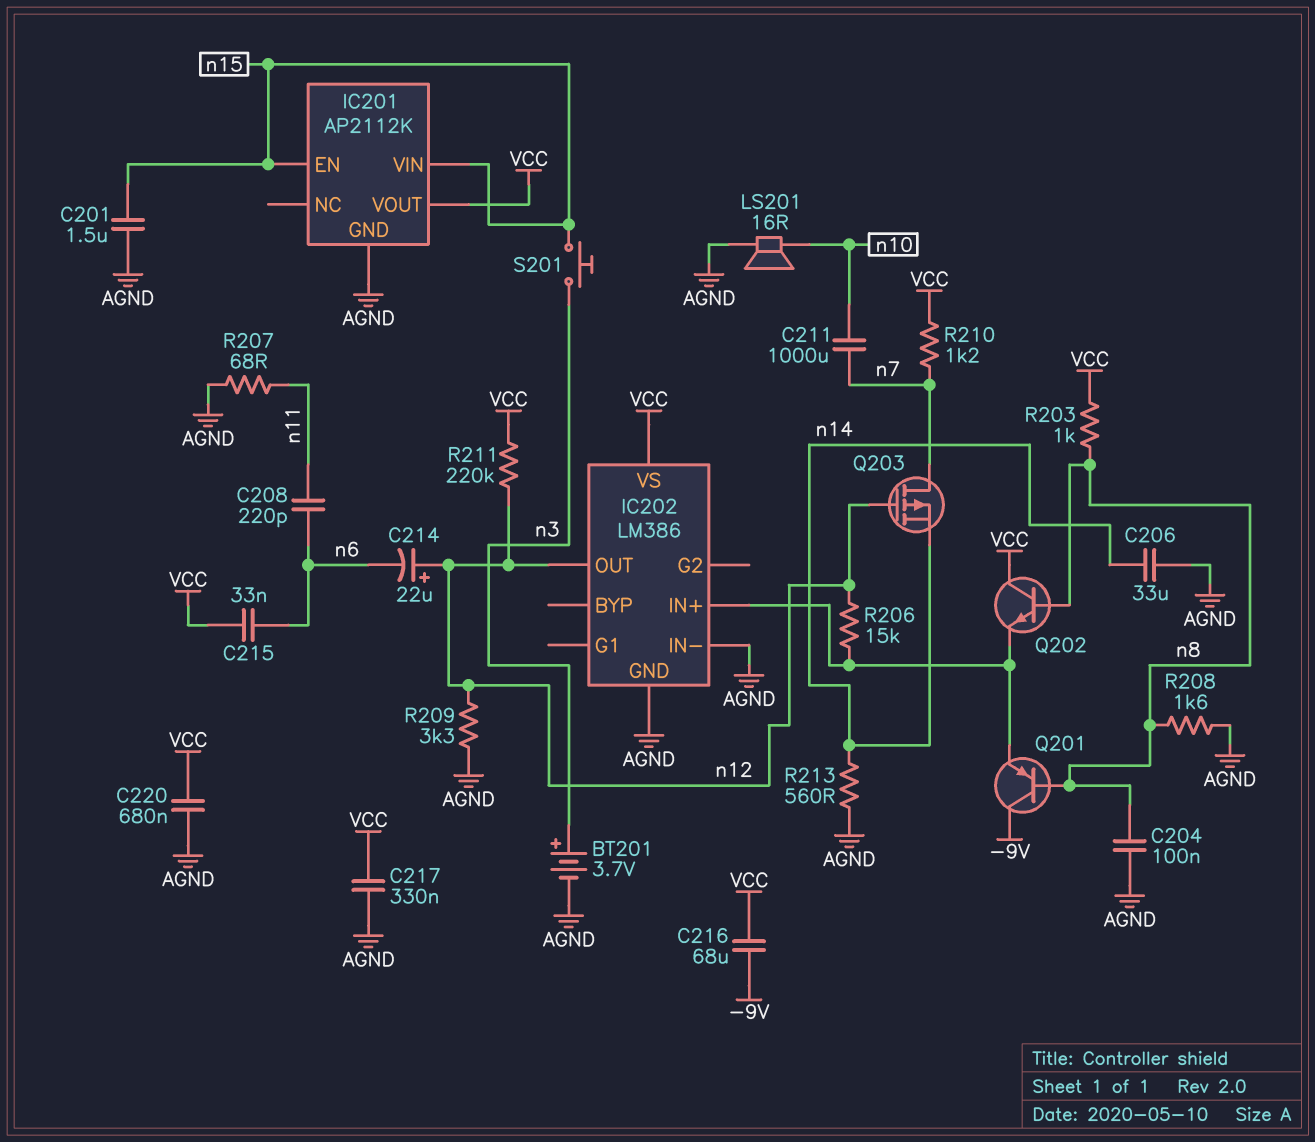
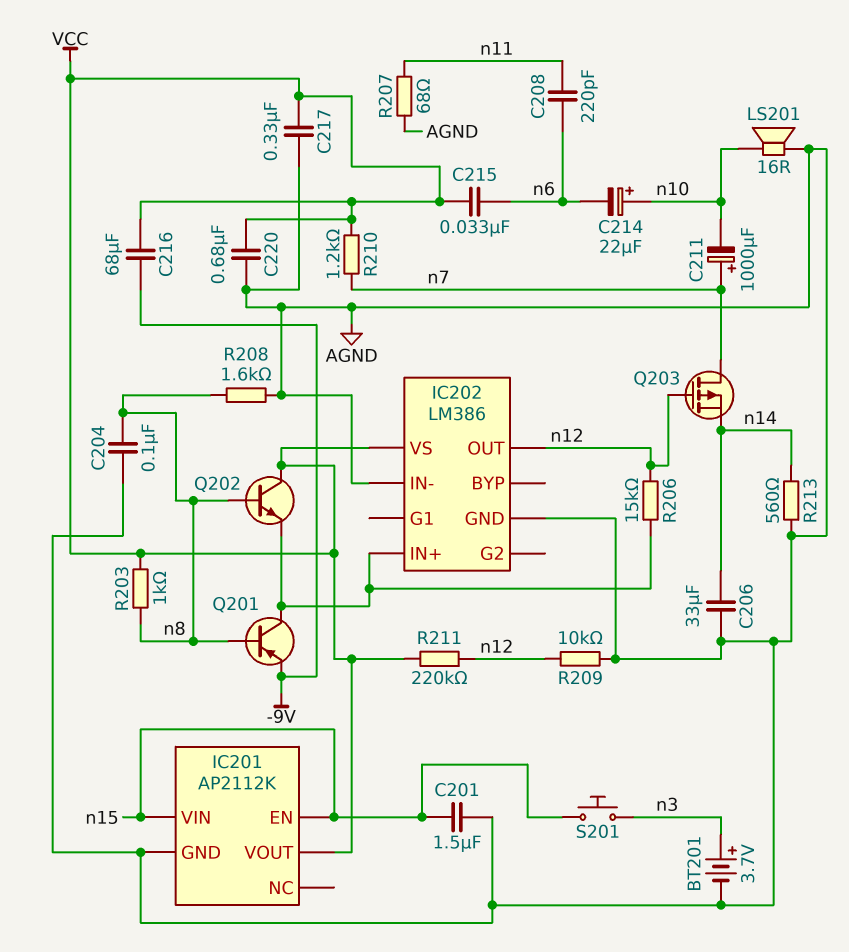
C211: 1000uF (n7, n10) -> 1000uF (plus n7, minus n10)
C214: 22uF (plus n12, minus n6) -> 22uF (plus n10, minus n6)
Q201: PNP (B n8, C -9V, E IC202/IN+) -> PNP (B n8, C IC202/IN+, E -9V)
R209: 3.3k (AGND, n12) -> 10k (AGND, n12)

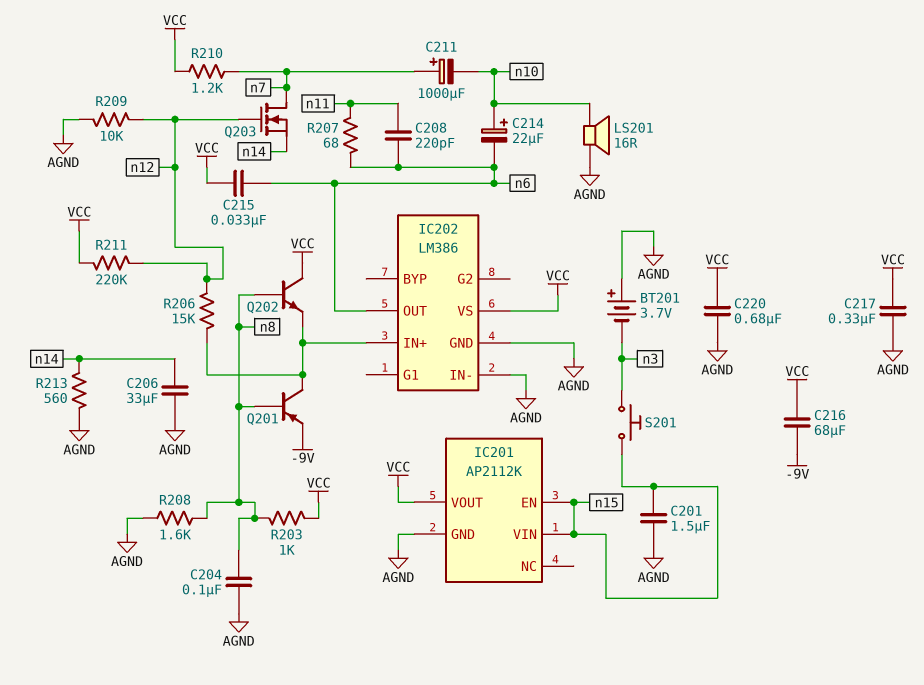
BT201: 3.7V (plus n3, minus AGND) -> 3.7V (plus AGND, minus n3)
IC202 pin OUT: n12 -> n6
Q203: PMOS (G n12, D n7, S n14) -> NMOS (G n12, D n7, S n14)
R207: 68 (AGND, n11) -> 68 (n6, n11)

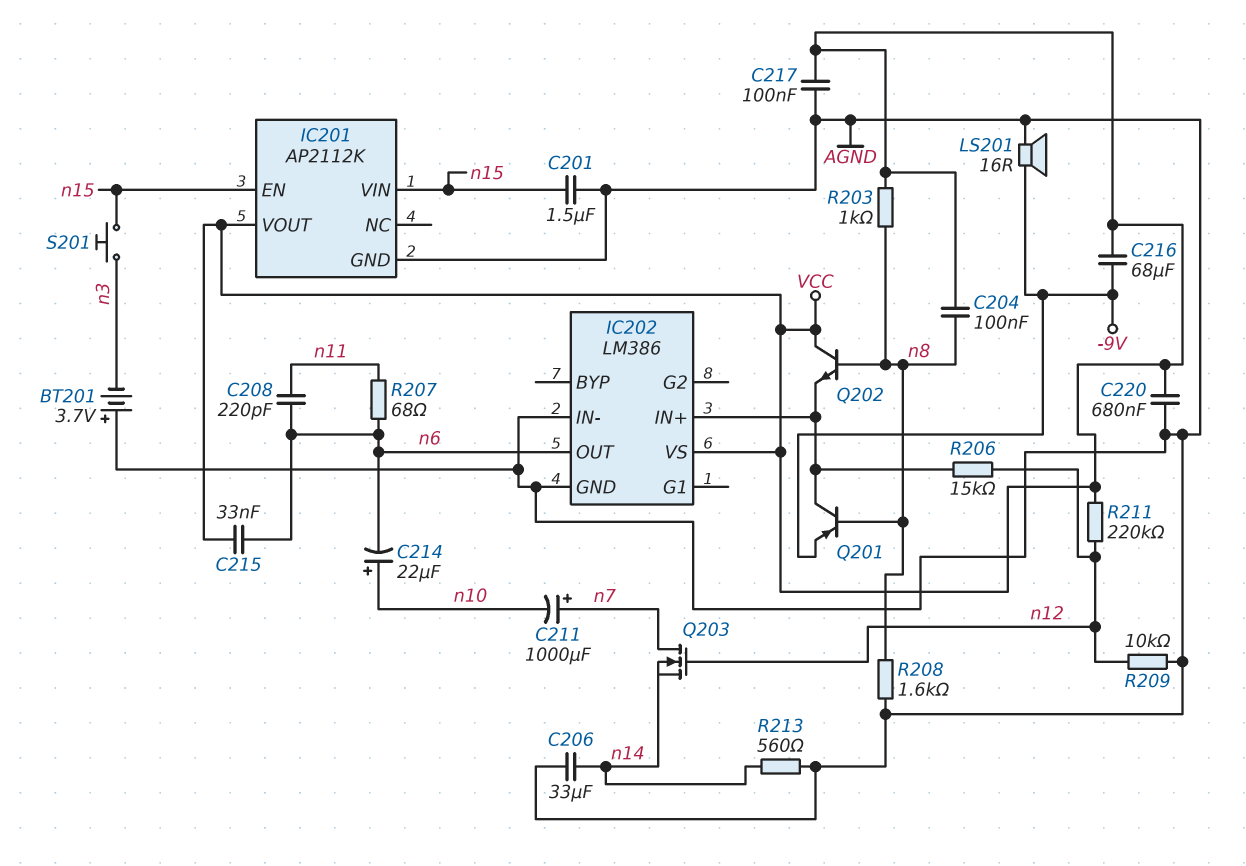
C204: 100nF (AGND, n8) -> 100nF (VCC, n8)
C217: 330nF (AGND, VCC) -> 100nF (AGND, VCC)
LS201: speaker 16R (AGND, n10) -> speaker 16R (-9V, AGND)
R210: 1.2k (VCC, n7) -> none

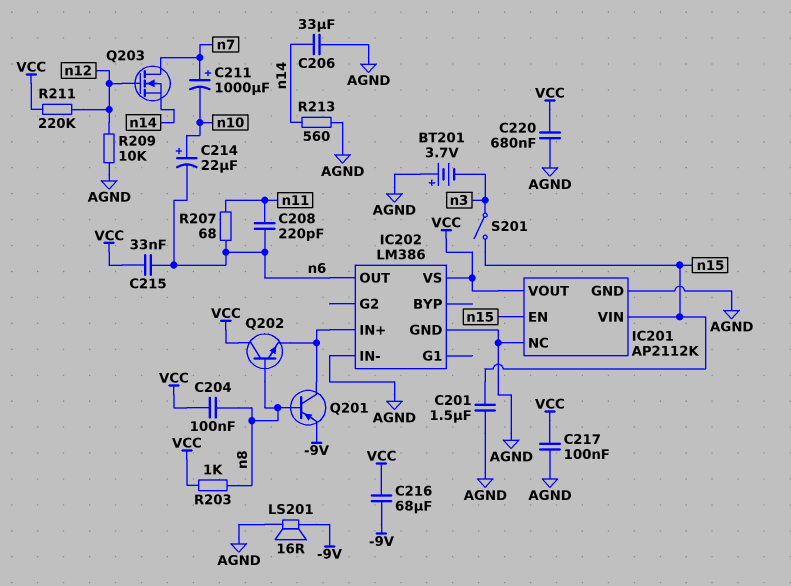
IC201 pin NC: none -> AGND
R206: 15k (IC202/IN+, n12) -> none
R208: 1.6k (AGND, n8) -> none
S201: button (n3, n15) -> switch (n3, n15)

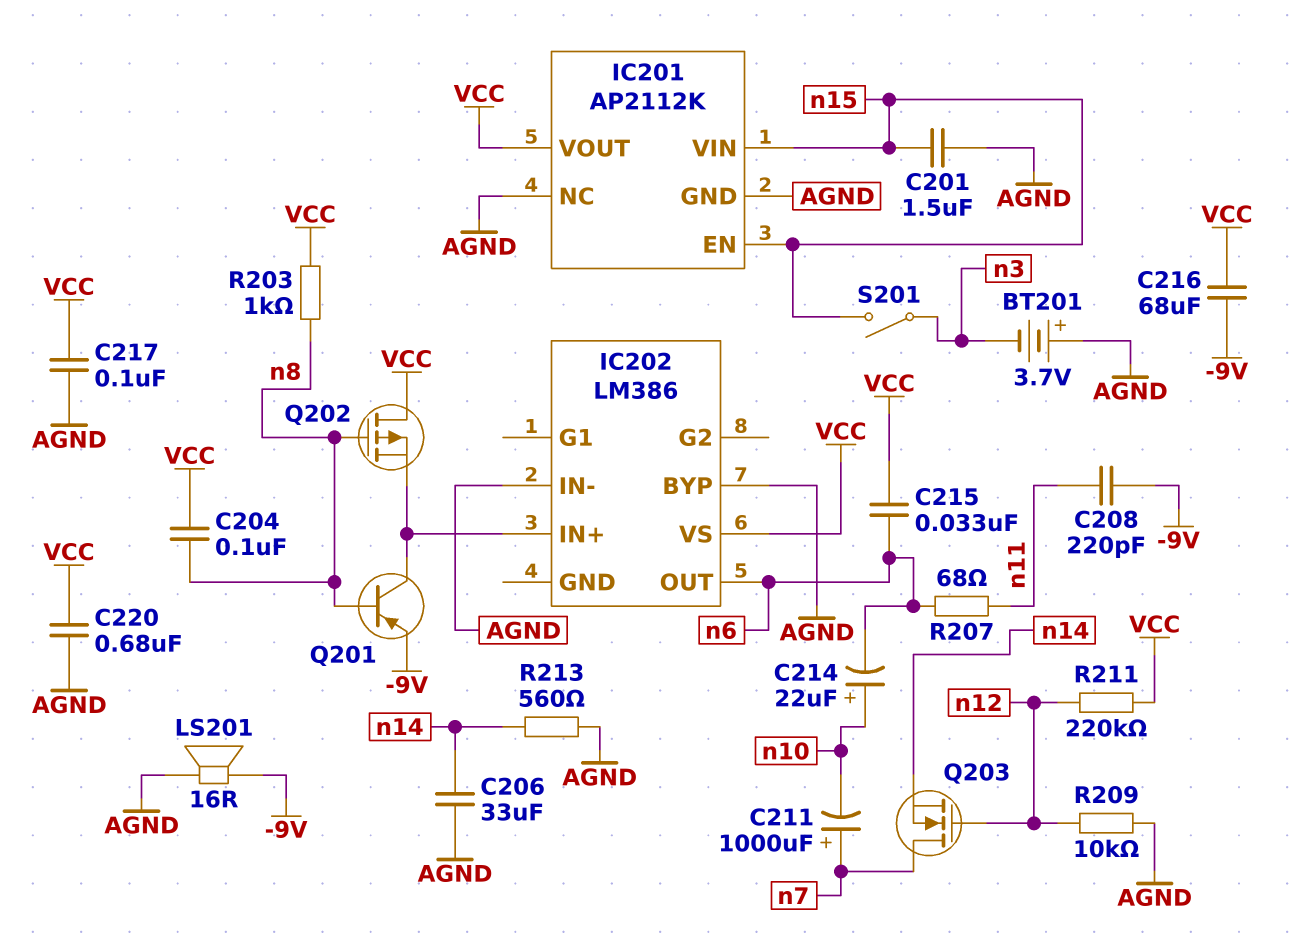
C208: 220pF (n6, n11) -> 220pF (-9V, n11)
IC202 pin BYP: none -> AGND
IC202 pin GND: AGND -> none
Q202: NPN (B n8, C VCC, E IC202/IN+) -> PMOS (G n8, D VCC, S IC202/IN+)

